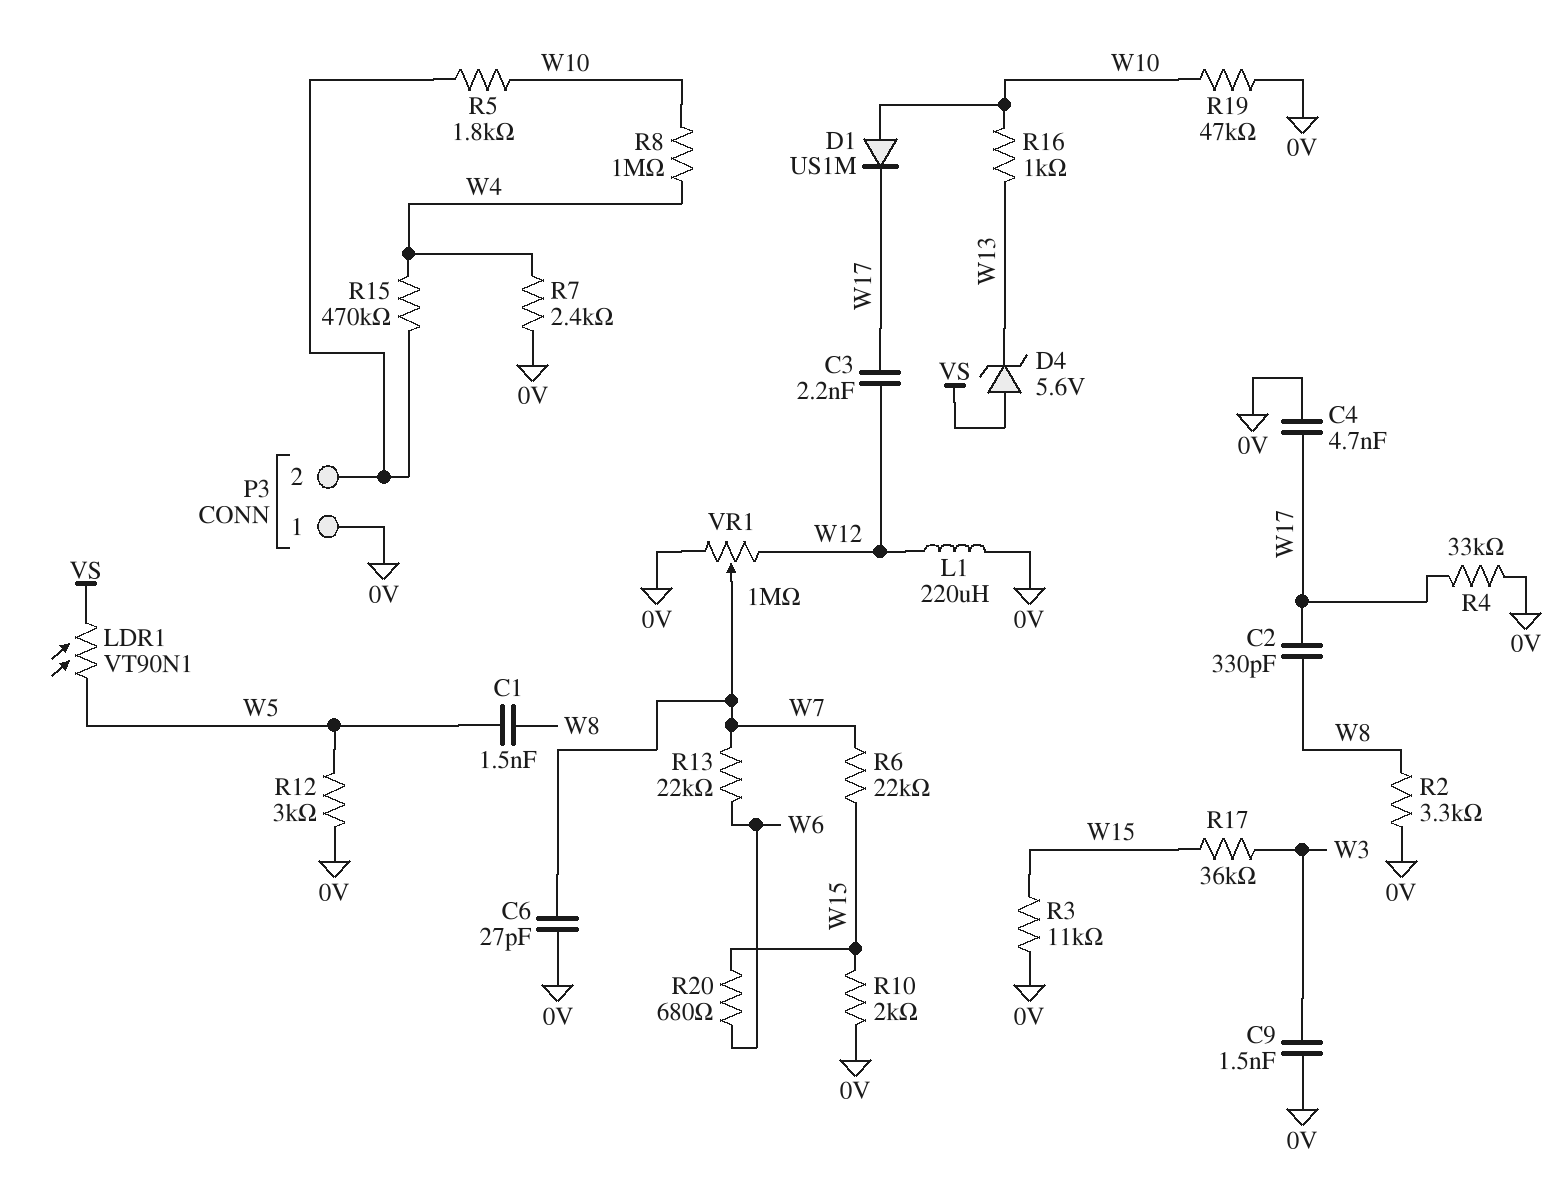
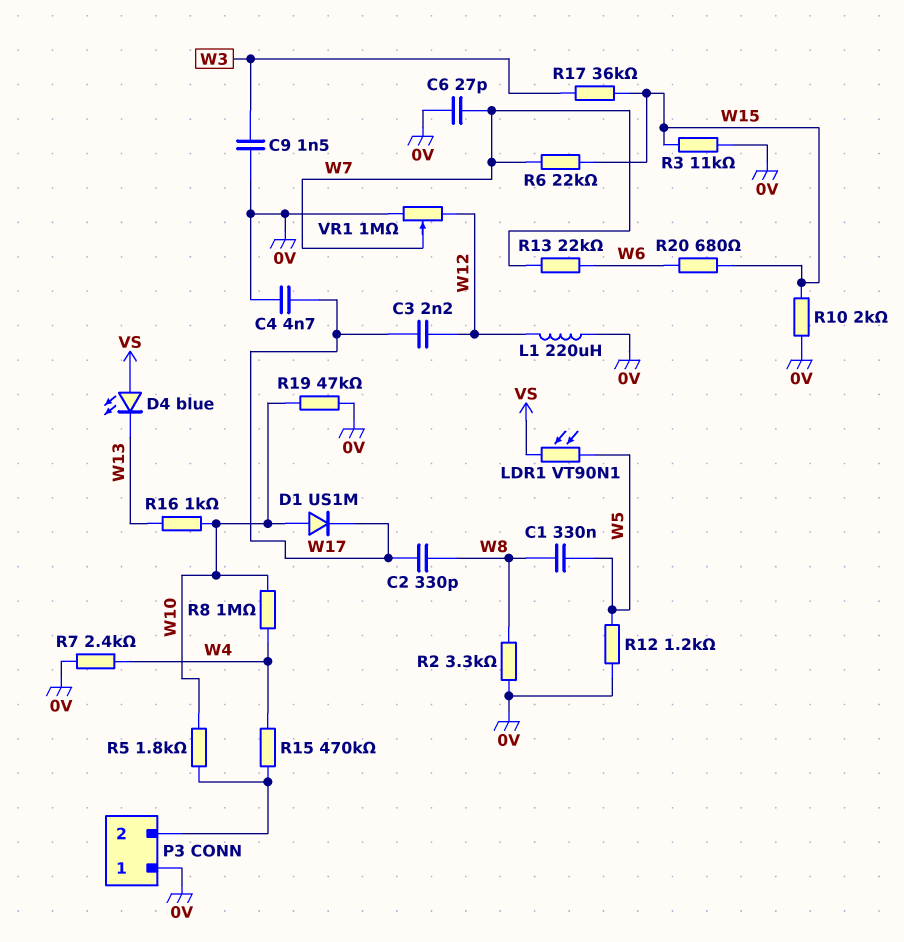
C1: 1.5nF (W5, W8) -> 330nF (W5, W8)
D4: zener 5.6V (A VS, K W13) -> LED blue (A VS, K W13)
R4: 33k (0V, W17) -> none
R12: 3k (0V, W5) -> 1.2k (0V, W5)

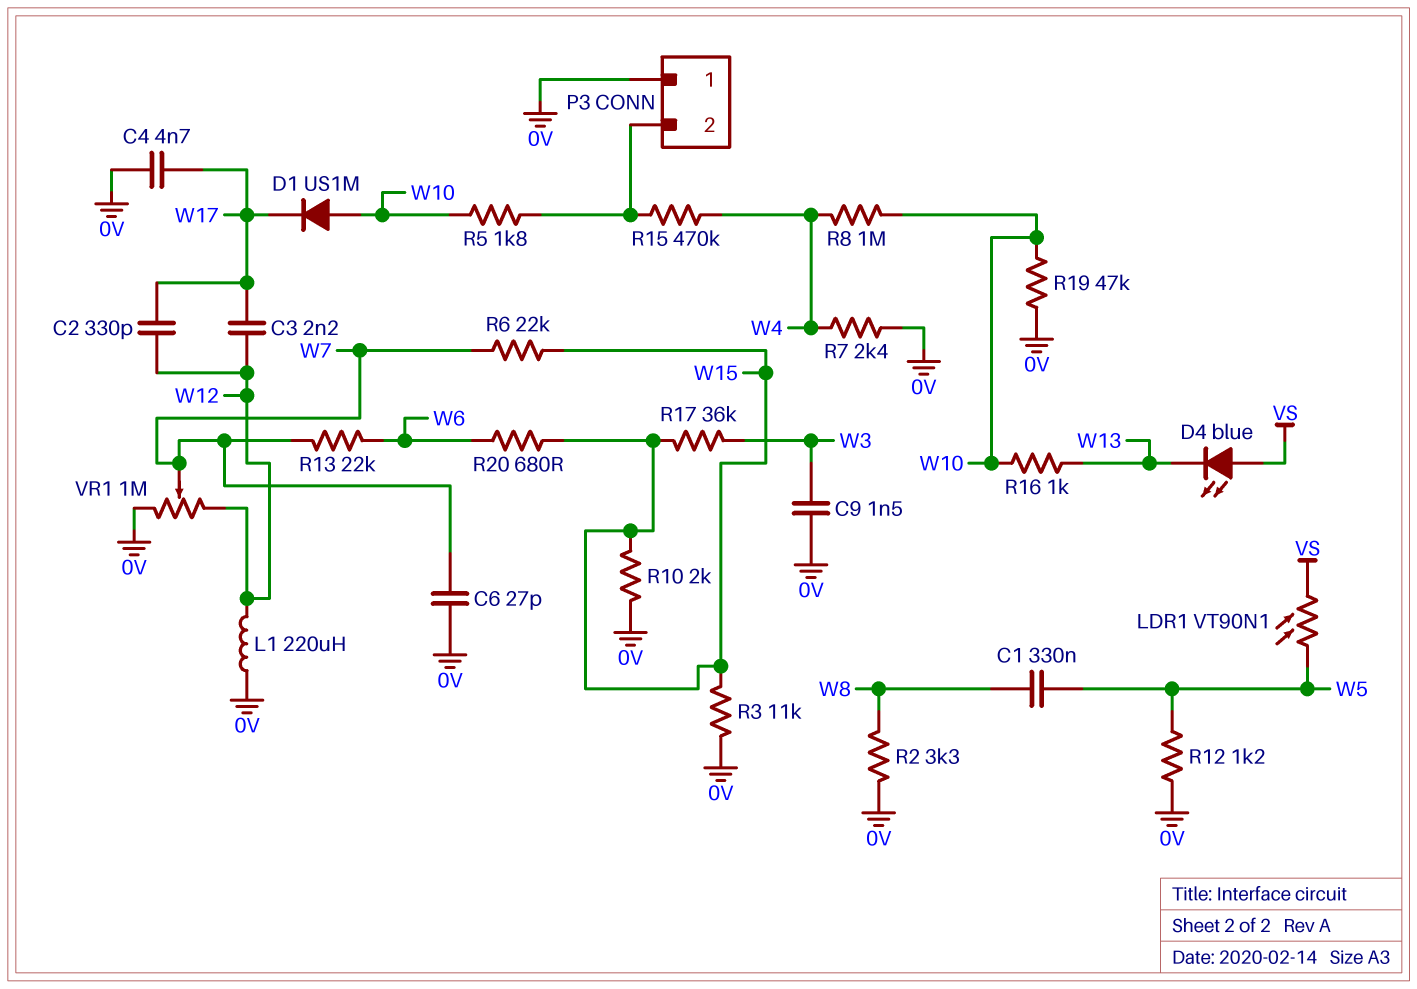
C2: 330pF (W8, W17) -> 330pF (W12, W17)

